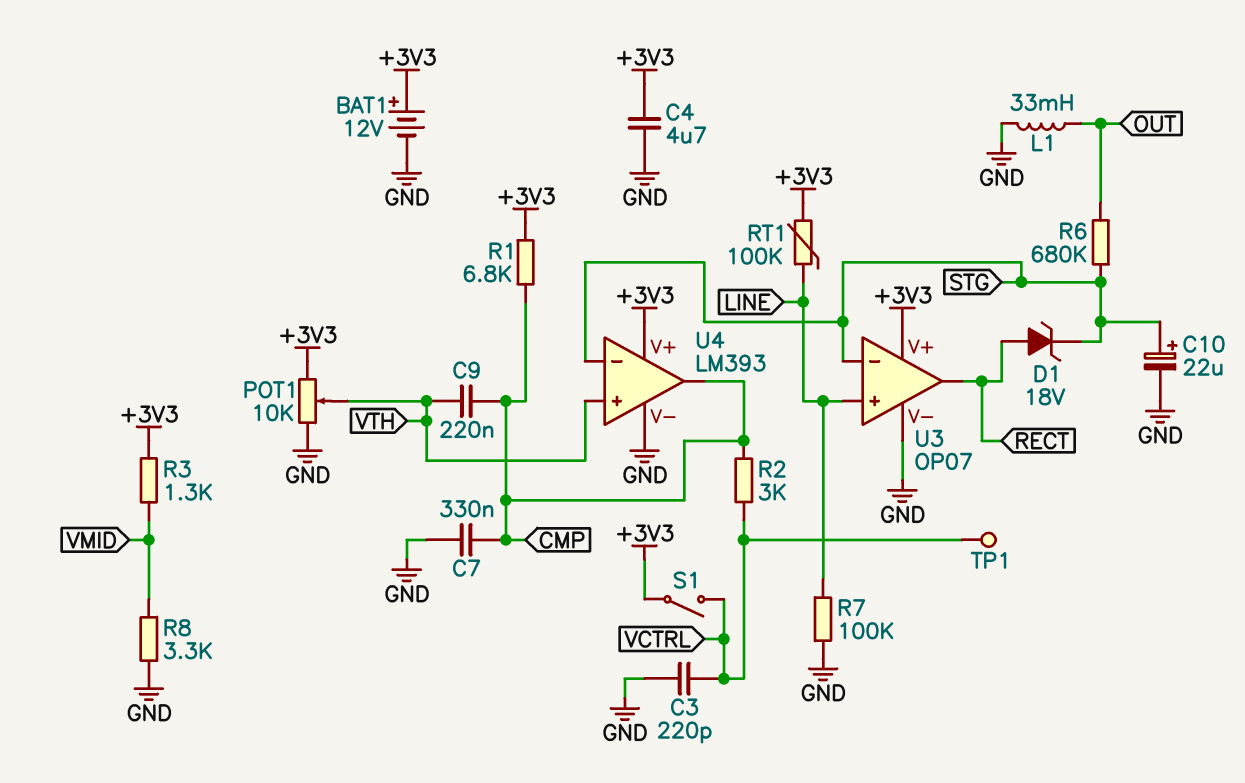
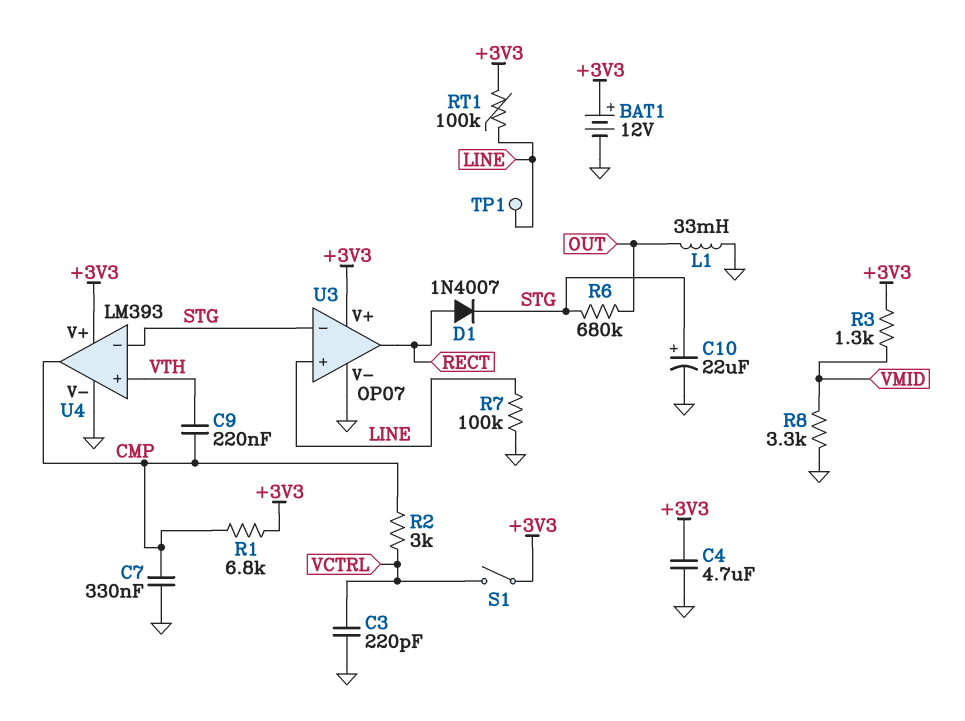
D1: zener 18V (A RECT, K STG) -> diode 1N4007 (A RECT, K STG)
POT1: 10k (+3V3, GND, wiper VTH) -> none
TP1: test point (VCTRL) -> test point (LINE)

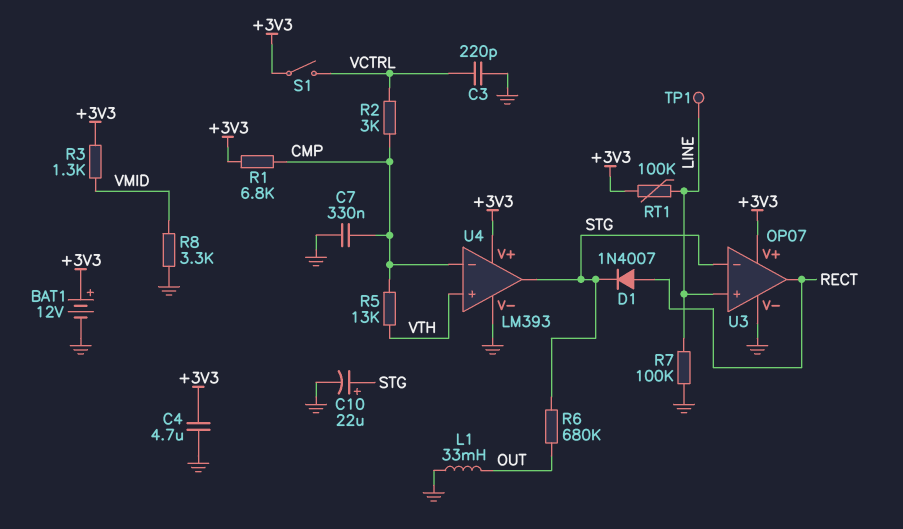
C9: 220nF (CMP, VTH) -> none
R5: none -> 13k (CMP, VTH)
U4 pin in-: STG -> CMP
U4 pin out: CMP -> STG

